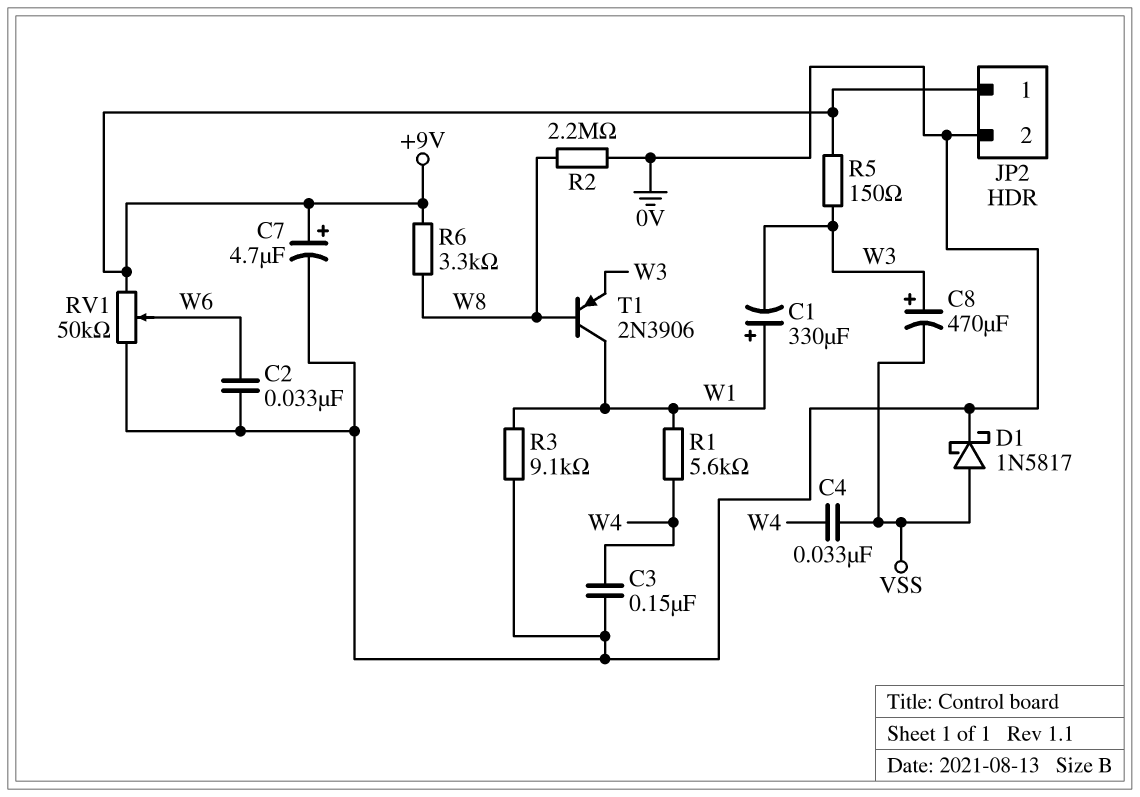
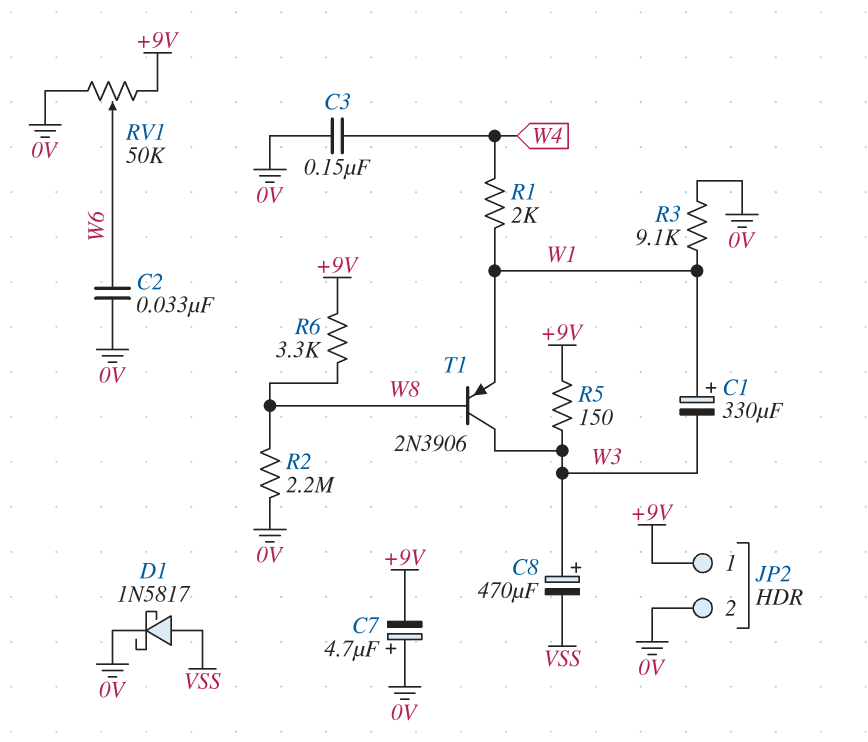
C4: 33nF (VSS, W4) -> none
C7: 4.7uF (plus +9V, minus 0V) -> 4.7uF (plus 0V, minus +9V)
R1: 5.6k (W1, W4) -> 2k (W1, W4)
T1: PNP 2N3906 (B W8, C W1, E W3) -> PNP 2N3906 (B W8, C W3, E W1)

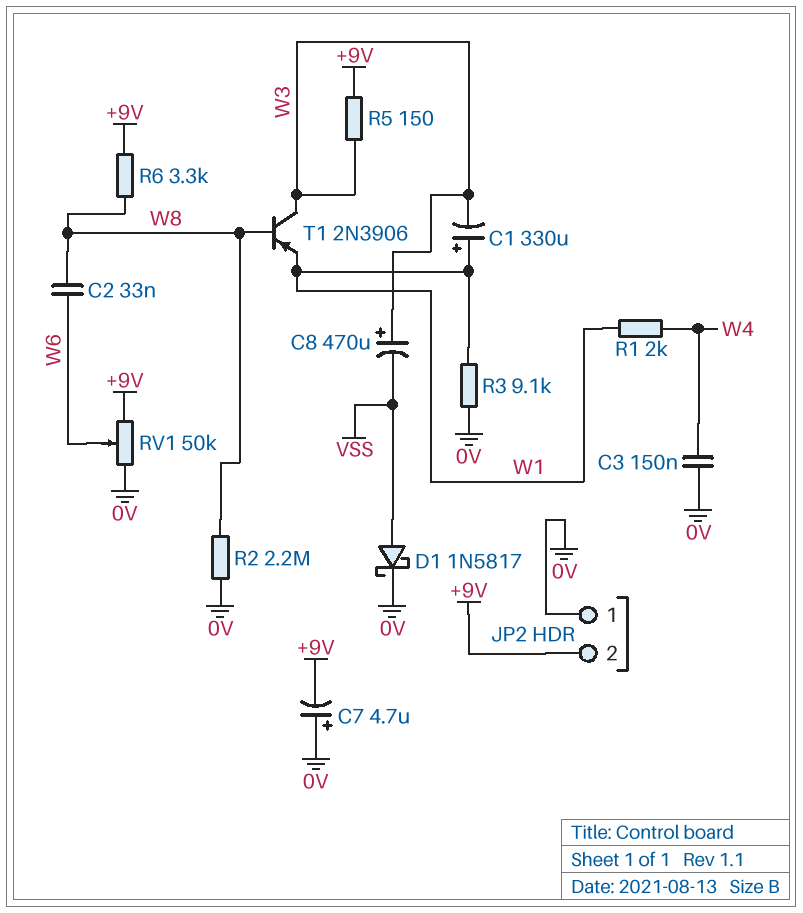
C2: 33nF (0V, W6) -> 33nF (W6, W8)
JP2 pin 1: +9V -> 0V
JP2 pin 2: 0V -> +9V

